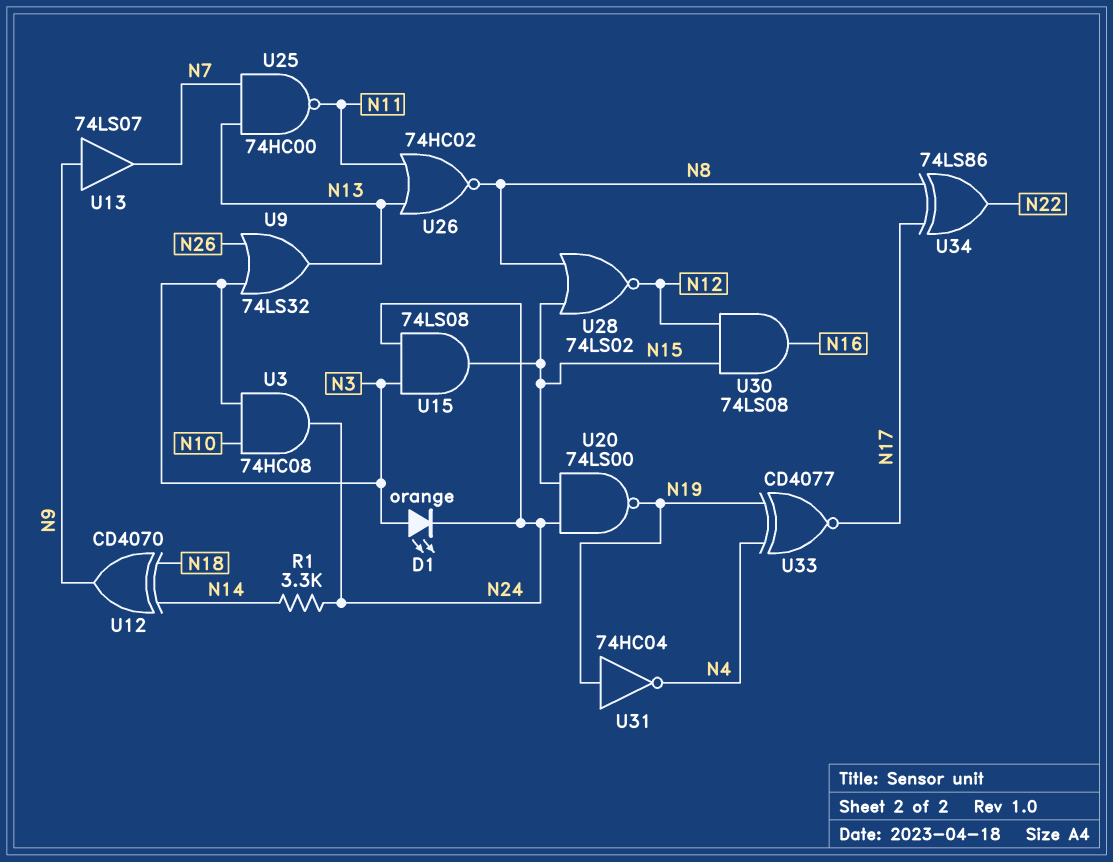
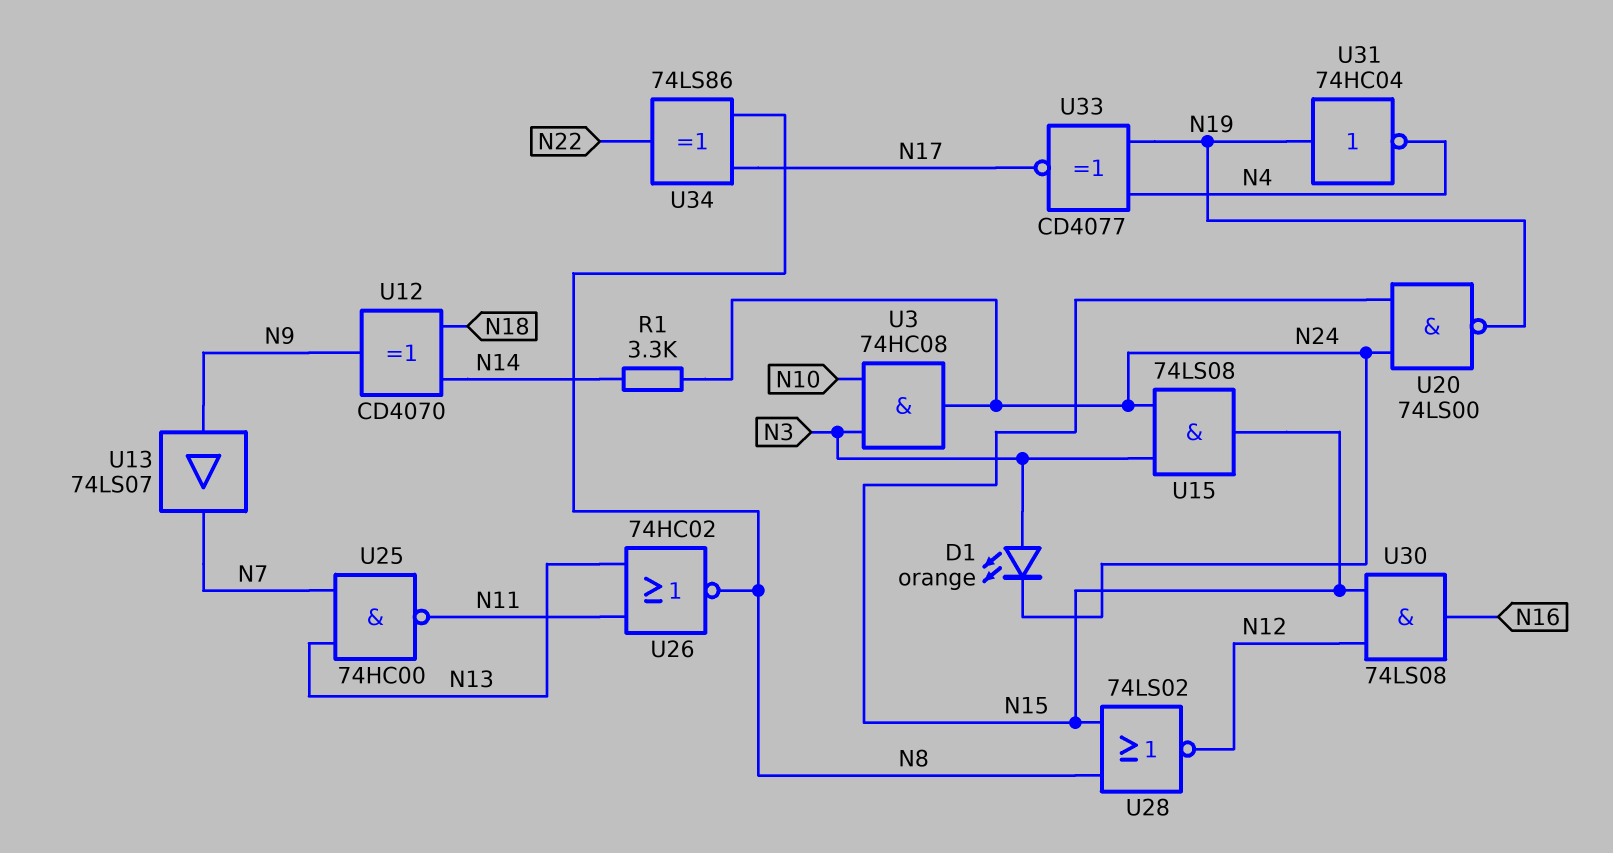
U9: OR 74LS32 (in N3, in N26, out N13) -> none

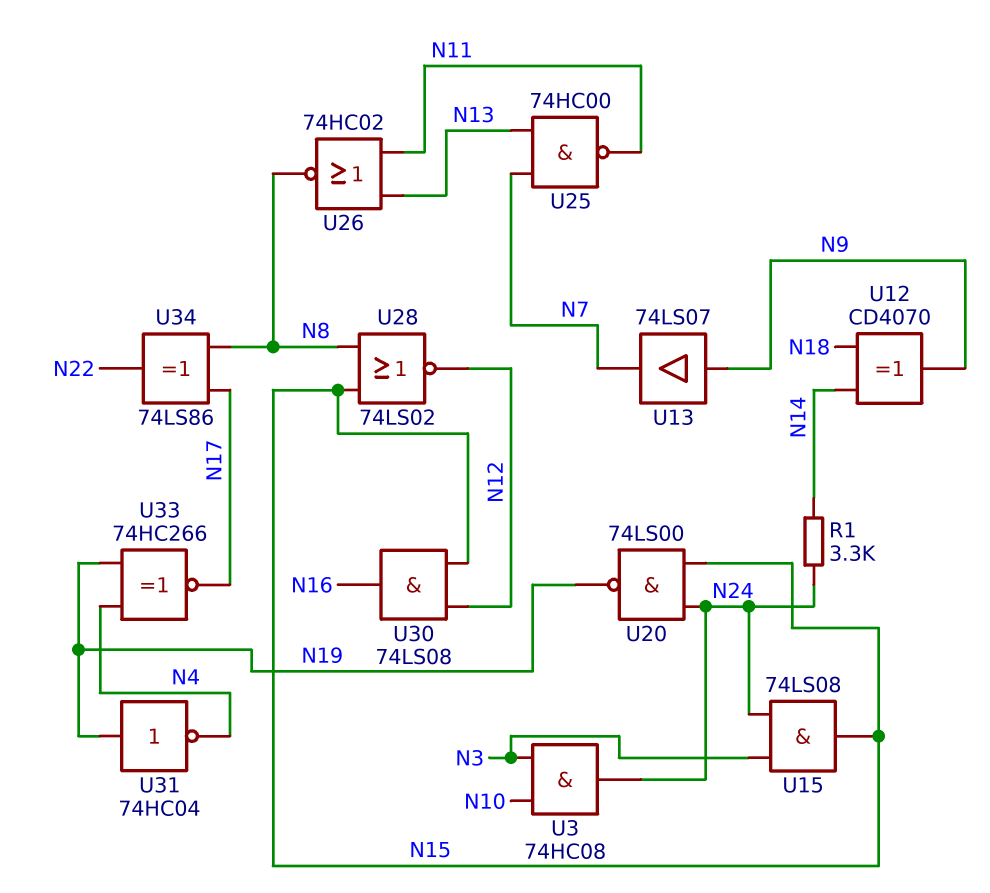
D1: LED orange (A N3, K N24) -> none
U33: XNOR CD4077 (in N4, in N19, out N17) -> XNOR 74HC266 (in N4, in N19, out N17)

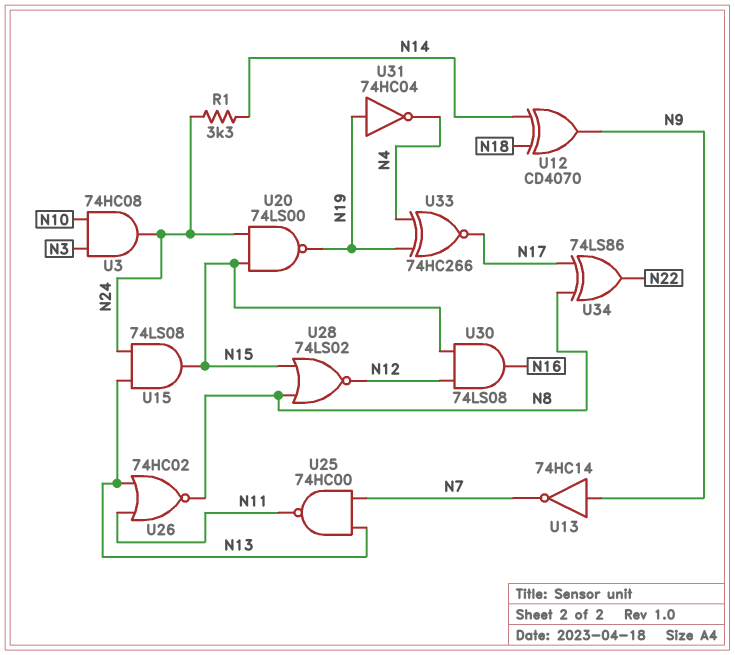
U13: buffer 74LS07 (in N9, out N7) -> NOT 74HC14 (in N9, out N7)
U15: AND 74LS08 (in N3, in N24, out N15) -> AND 74LS08 (in N13, in N24, out N15)

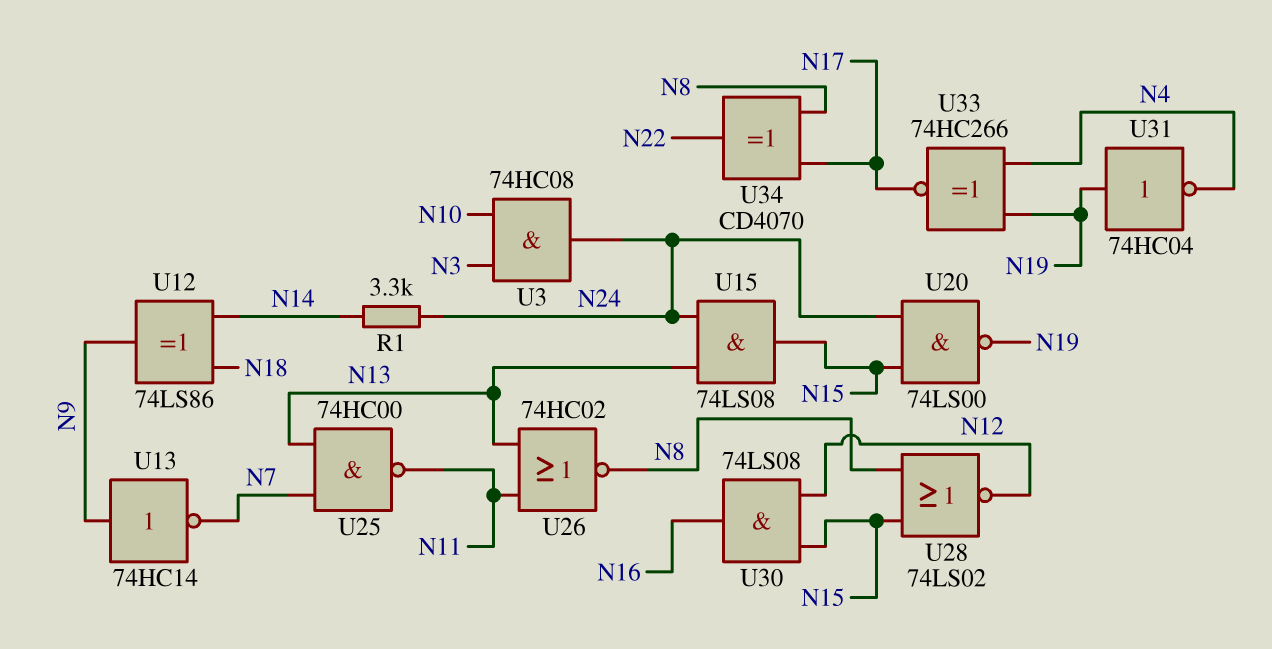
U12: XOR CD4070 (in N14, in N18, out N9) -> XOR 74LS86 (in N14, in N18, out N9)
U34: XOR 74LS86 (in N8, in N17, out N22) -> XOR CD4070 (in N8, in N17, out N22)

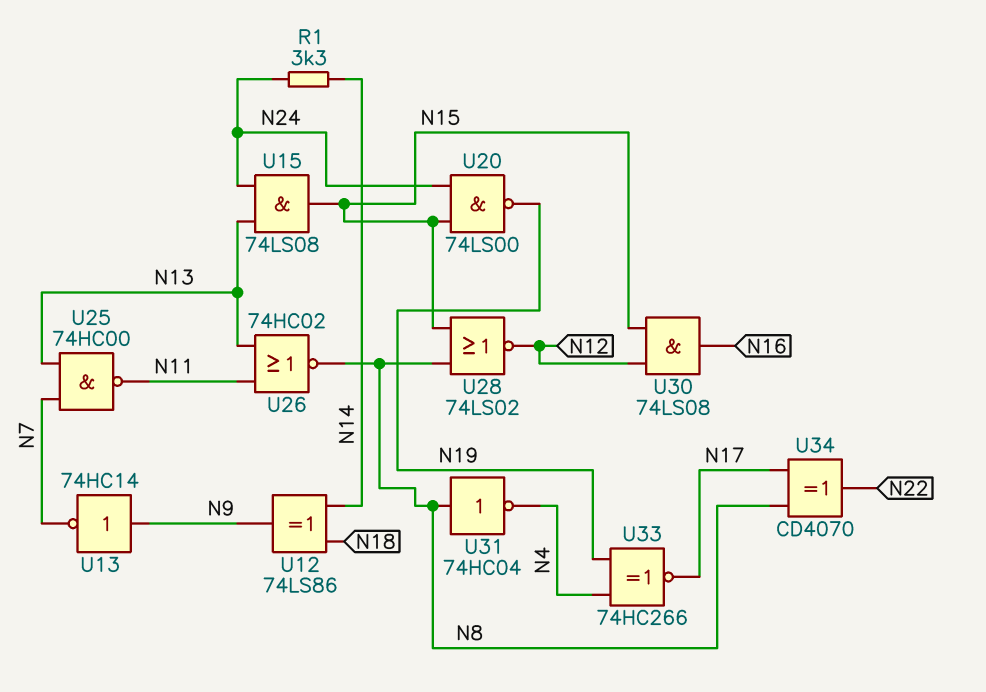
U3: AND 74HC08 (in N3, in N10, out N24) -> none
U31: NOT 74HC04 (in N19, out N4) -> NOT 74HC04 (in N8, out N4)

